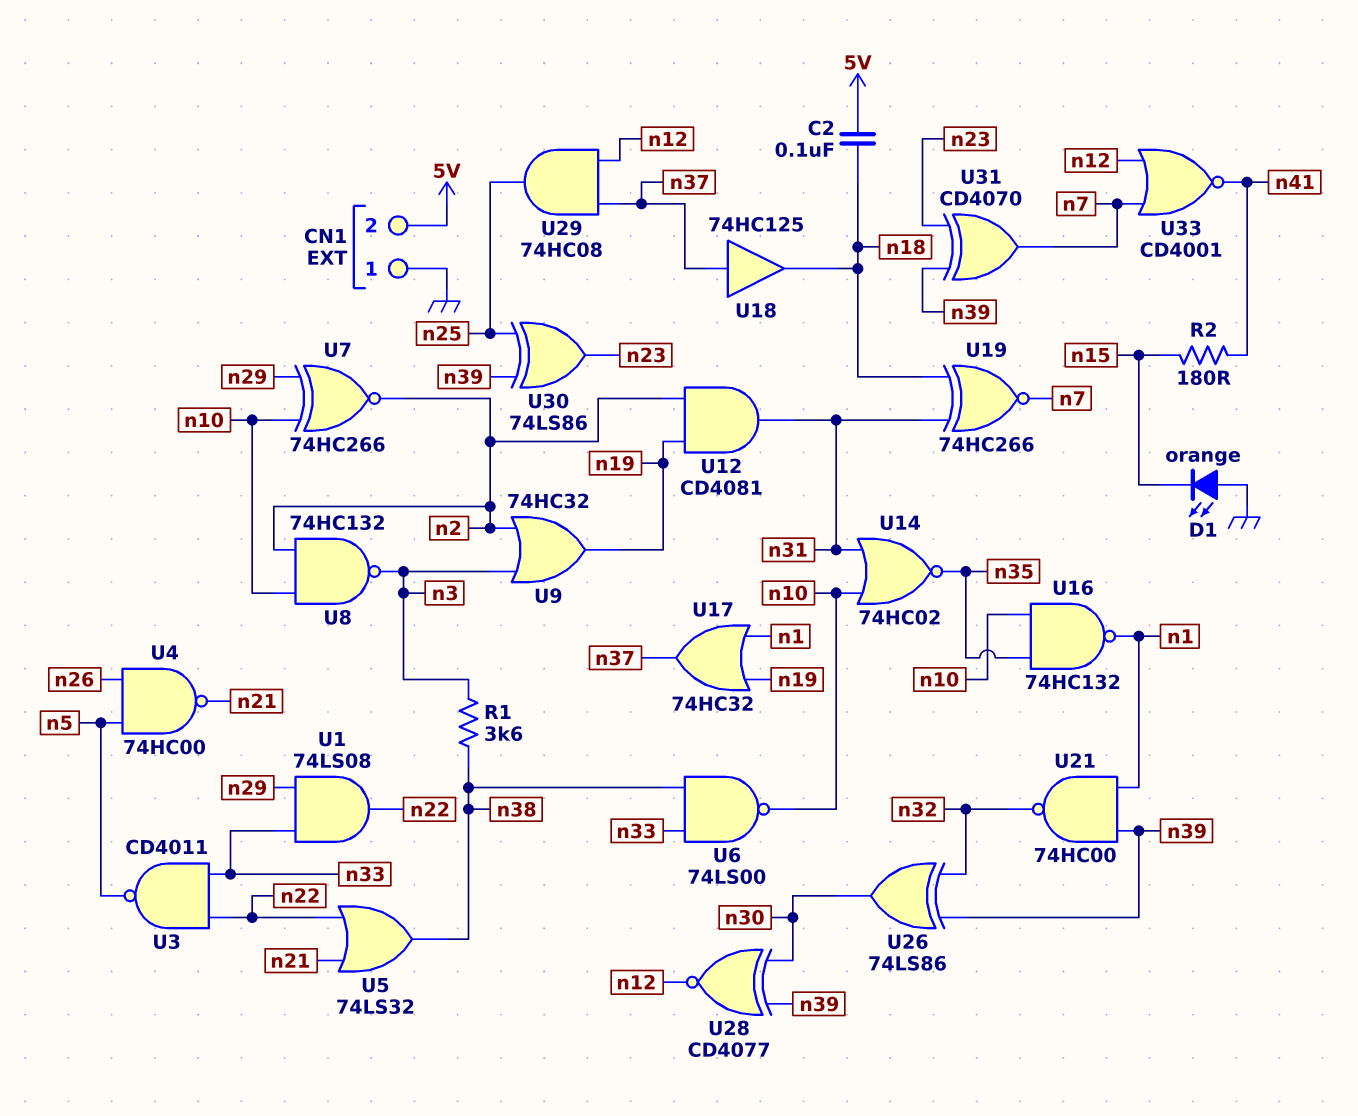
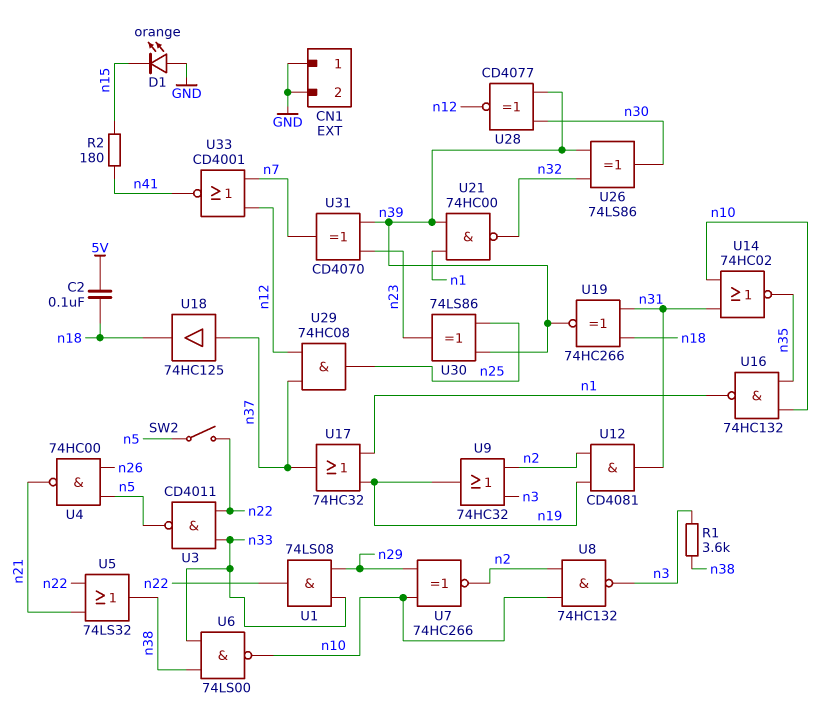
CN1 pin 2: 5V -> GND
SW2: none -> switch (n5, n22)
U19: XNOR 74HC266 (in n18, in n31, out n7) -> XNOR 74HC266 (in n18, in n31, out n39)

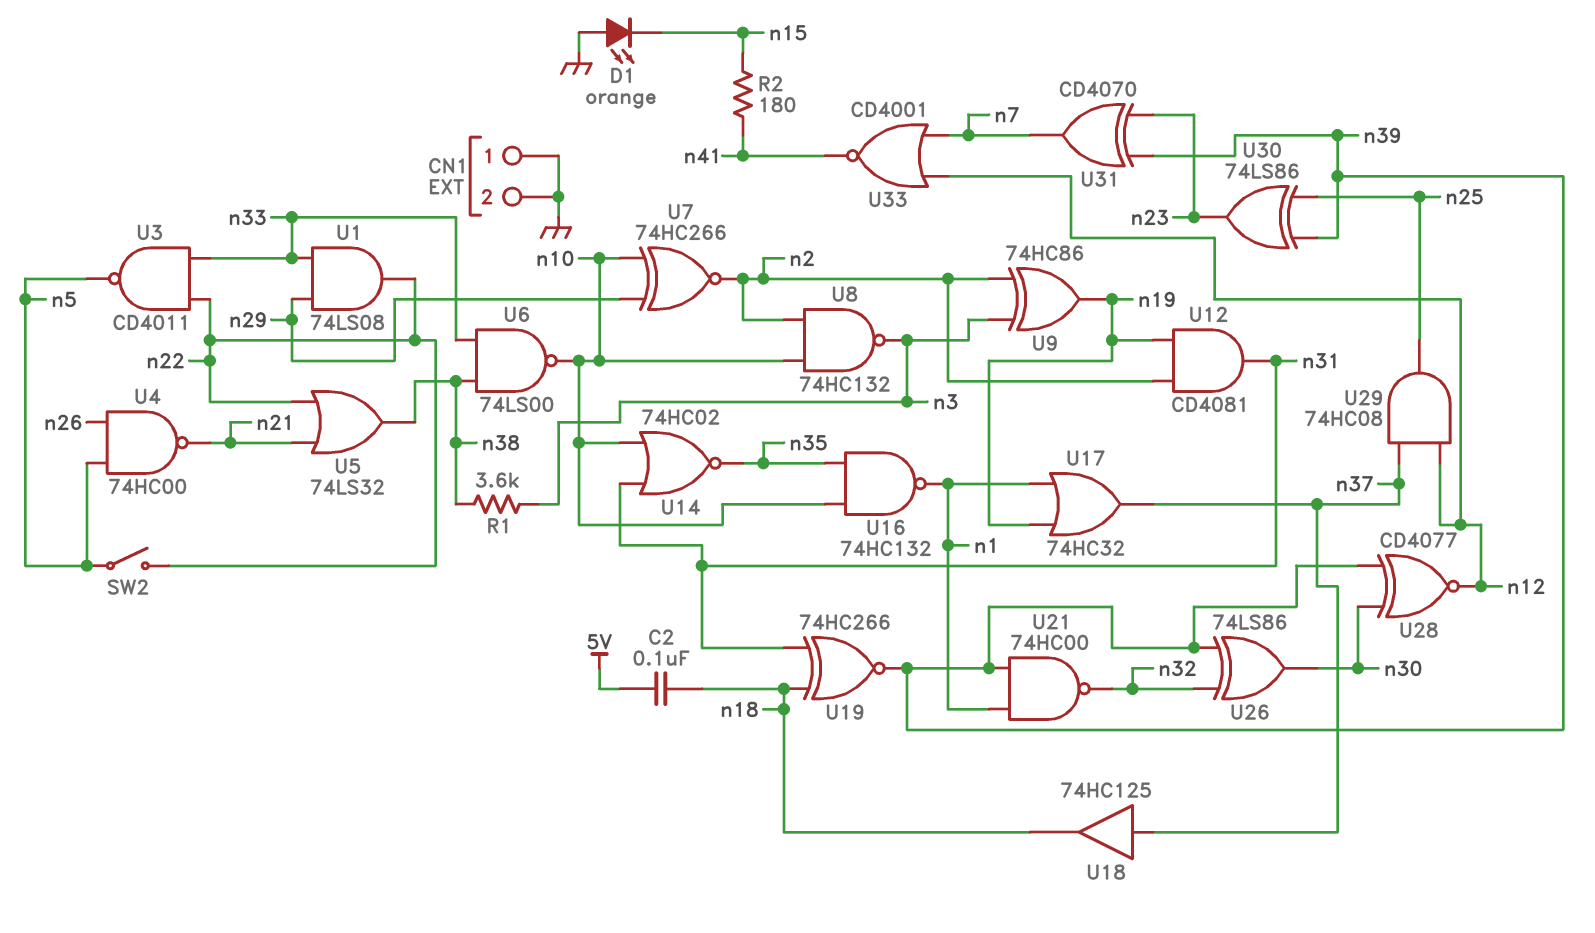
U9: OR 74HC32 (in n2, in n3, out n19) -> XOR 74HC86 (in n2, in n3, out n19)

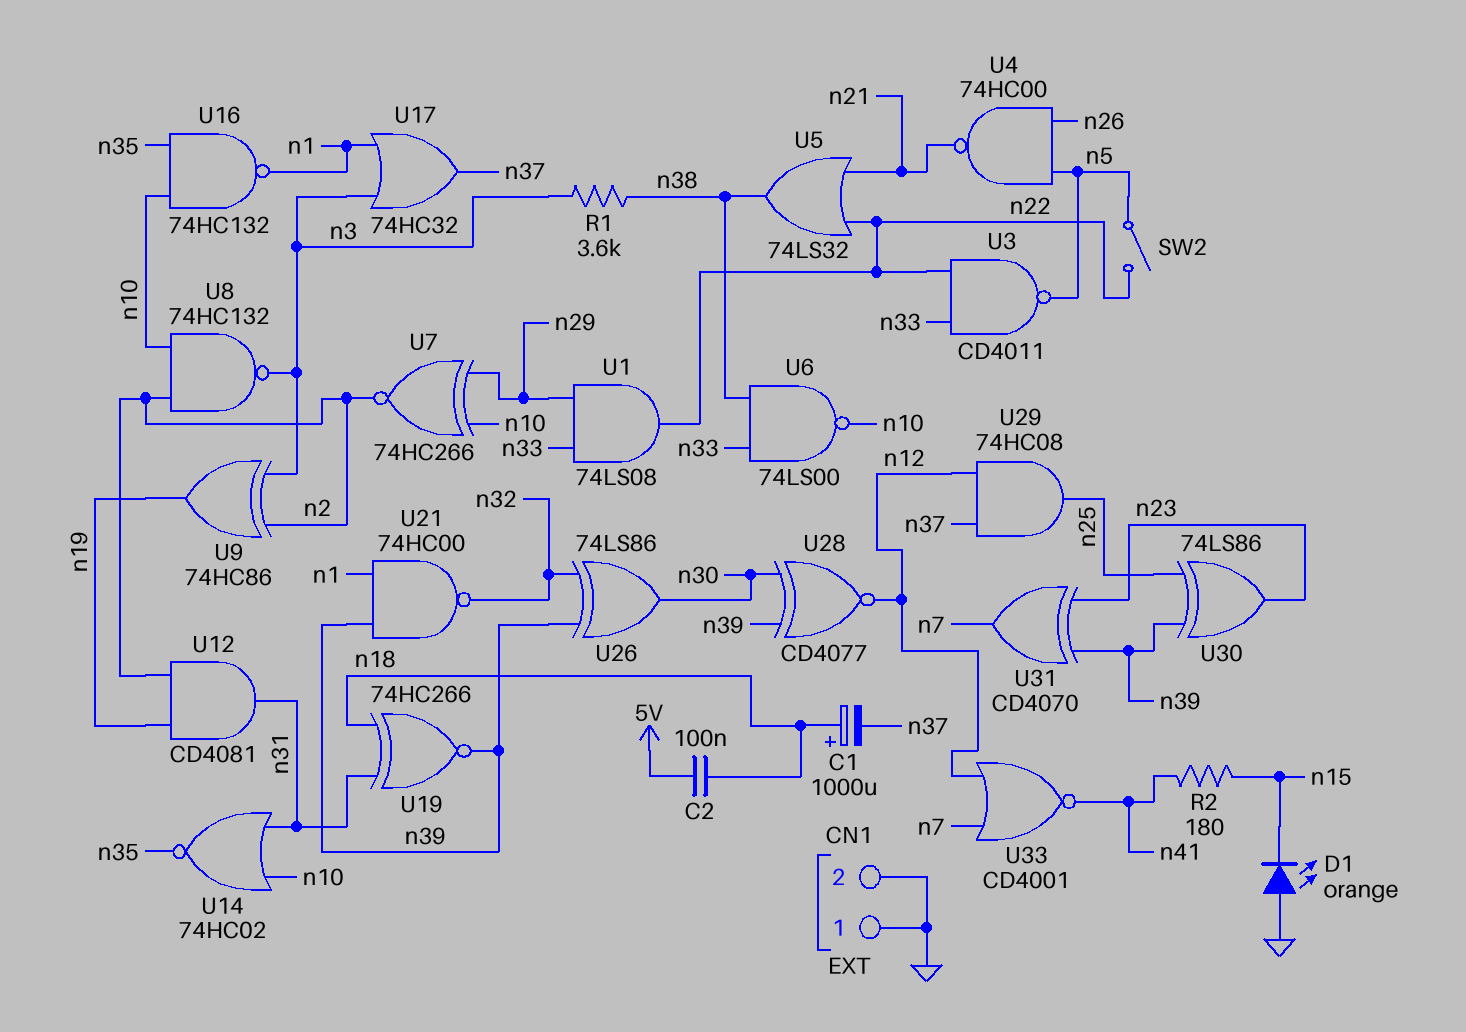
C1: none -> 1000uF (plus n18, minus n37)
U17: OR 74HC32 (in n1, in n19, out n37) -> OR 74HC32 (in n1, in n3, out n37)
U18: buffer 74HC125 (in n37, out n18) -> none

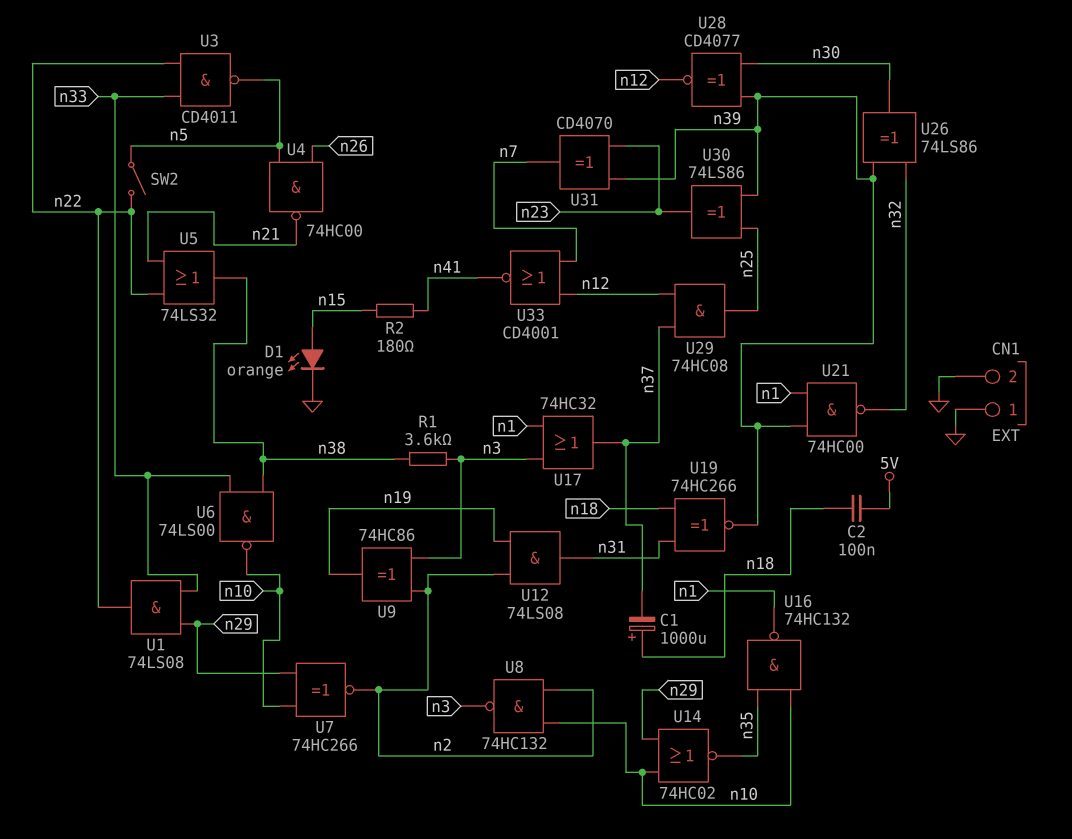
D1: LED orange (A GND, K n15) -> LED orange (A n15, K GND)
U12: AND CD4081 (in n2, in n19, out n31) -> AND 74LS08 (in n2, in n19, out n31)
U14: NOR 74HC02 (in n10, in n31, out n35) -> NOR 74HC02 (in n10, in n29, out n35)

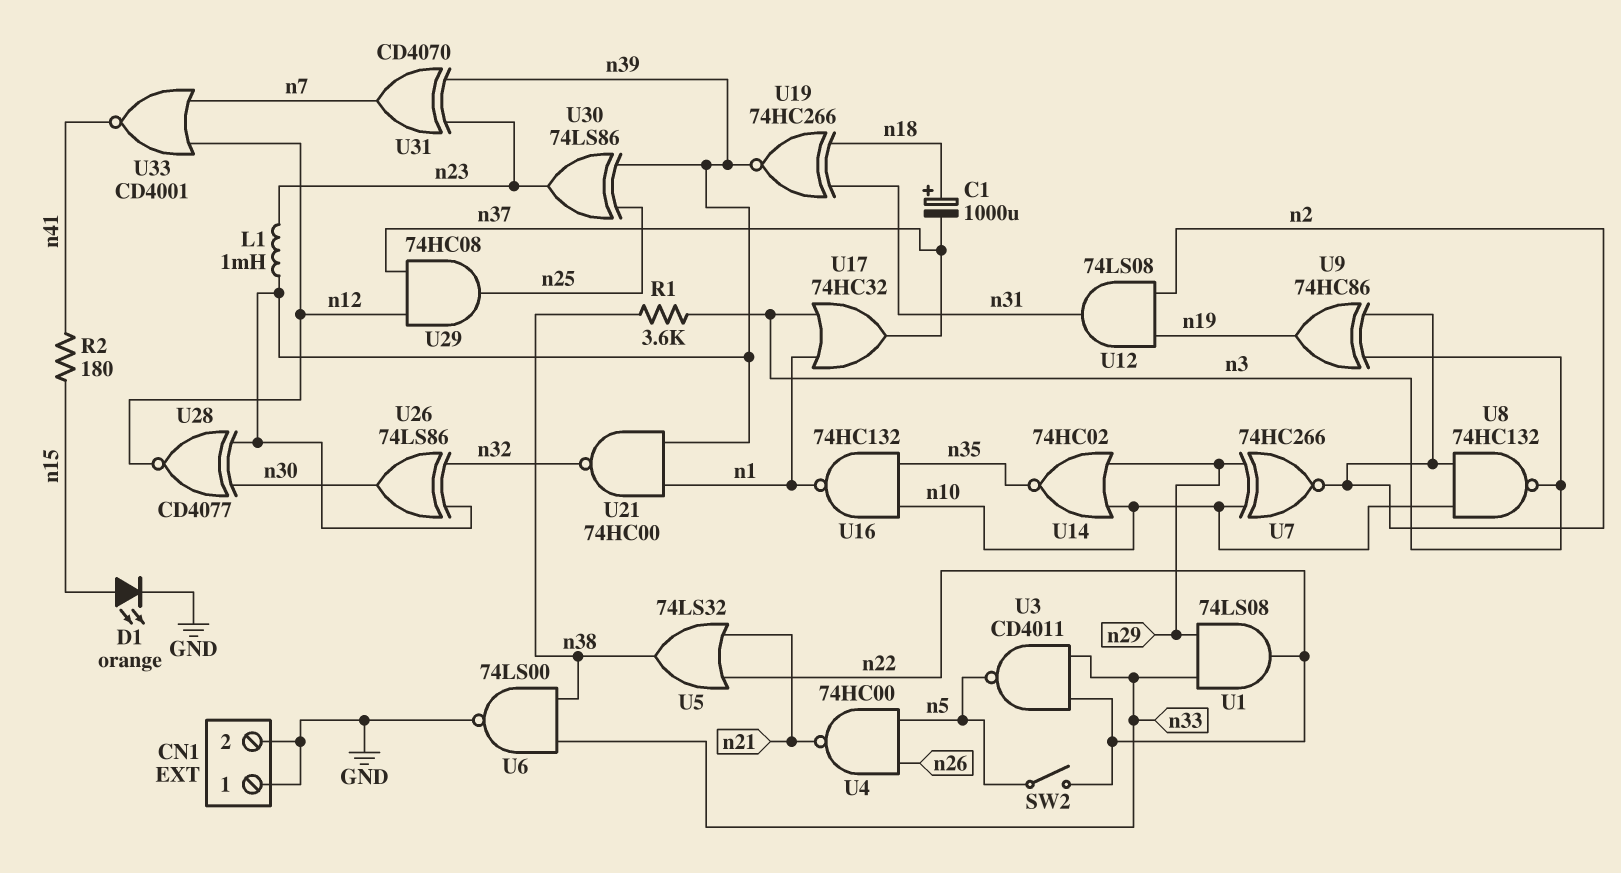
C2: 100nF (5V, n18) -> none
L1: none -> 1mH (n23, n39)
U6: NAND 74LS00 (in n33, in n38, out n10) -> NAND 74LS00 (in n33, in n38, out GND)

